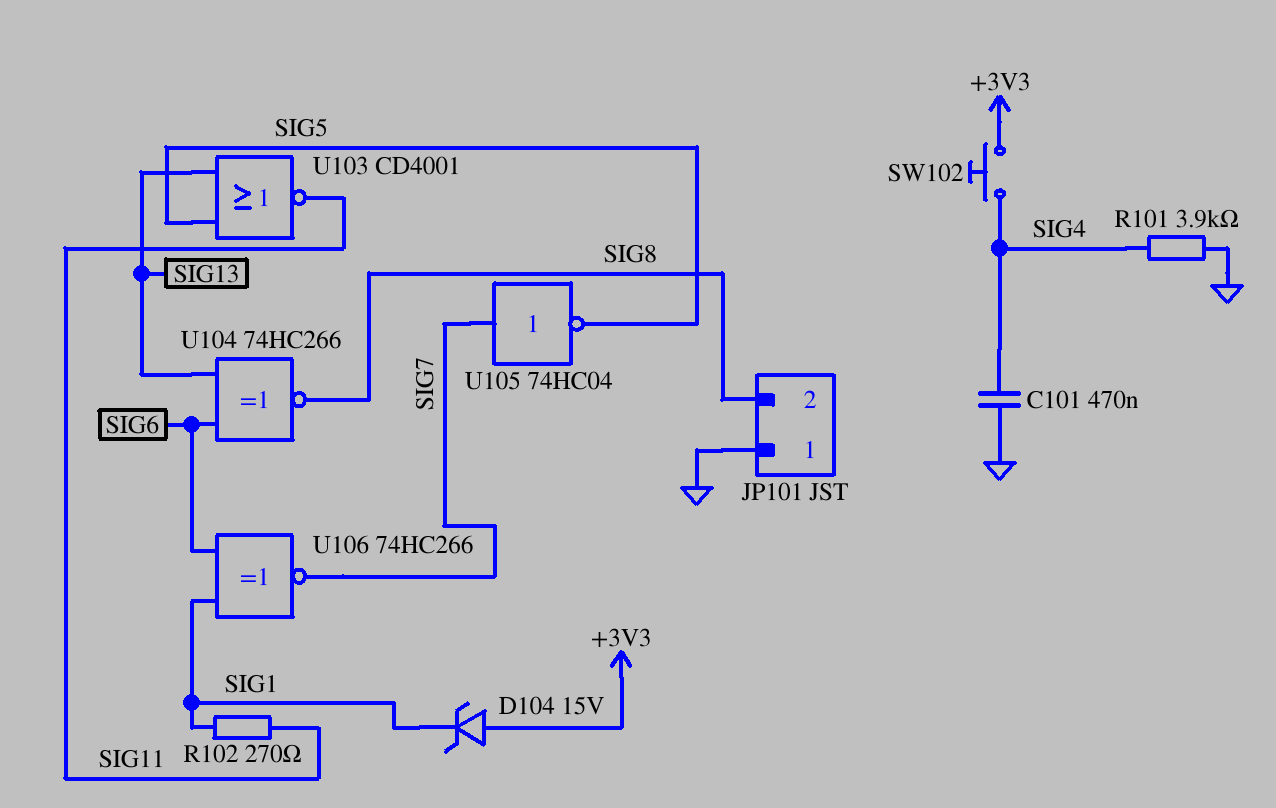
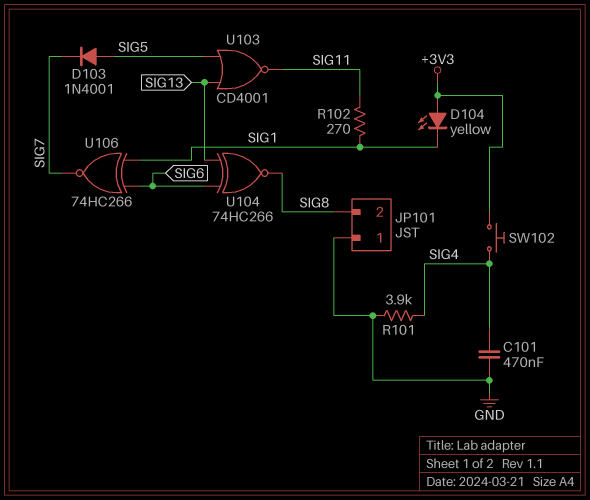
D103: none -> diode 1N4001 (A SIG5, K SIG7)
D104: zener 15V (A +3V3, K SIG1) -> LED yellow (A +3V3, K SIG1)
U105: NOT 74HC04 (in SIG7, out SIG5) -> none

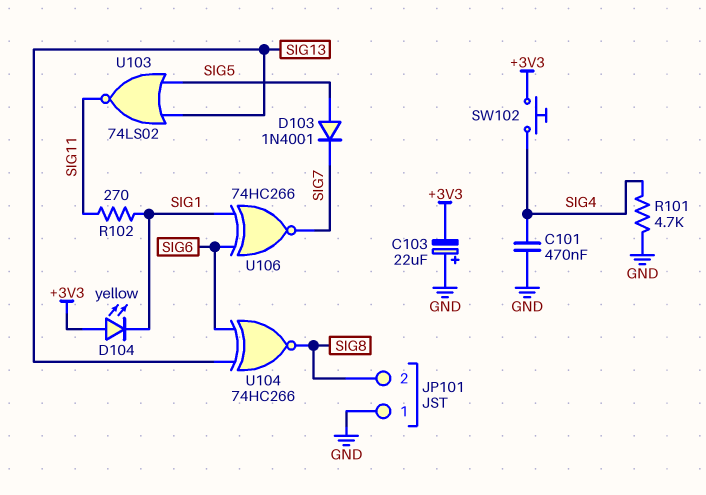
C103: none -> 22uF (plus GND, minus +3V3)
R101: 3.9k (GND, SIG4) -> 4.7k (GND, SIG4)
U103: NOR CD4001 (in SIG5, in SIG13, out SIG11) -> NOR 74LS02 (in SIG5, in SIG13, out SIG11)

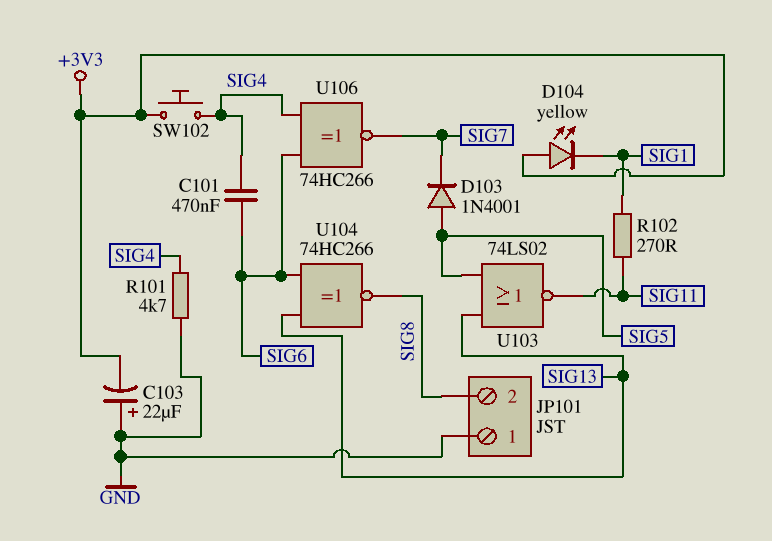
C101: 470nF (GND, SIG4) -> 470nF (SIG4, SIG6)
U106: XNOR 74HC266 (in SIG1, in SIG6, out SIG7) -> XNOR 74HC266 (in SIG4, in SIG6, out SIG7)

